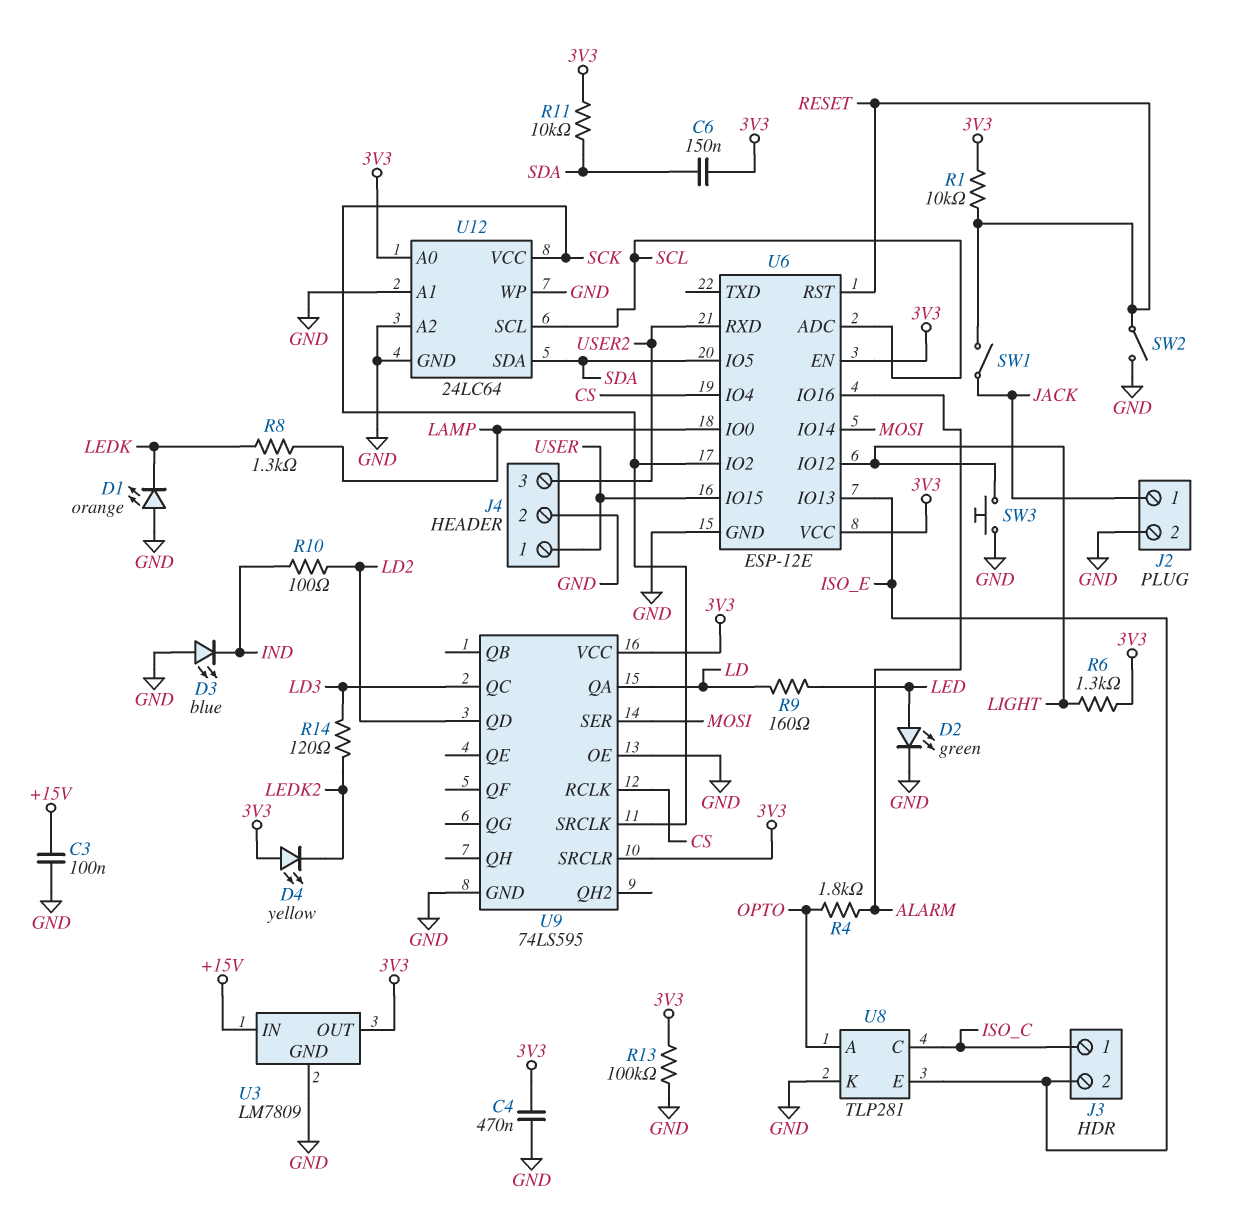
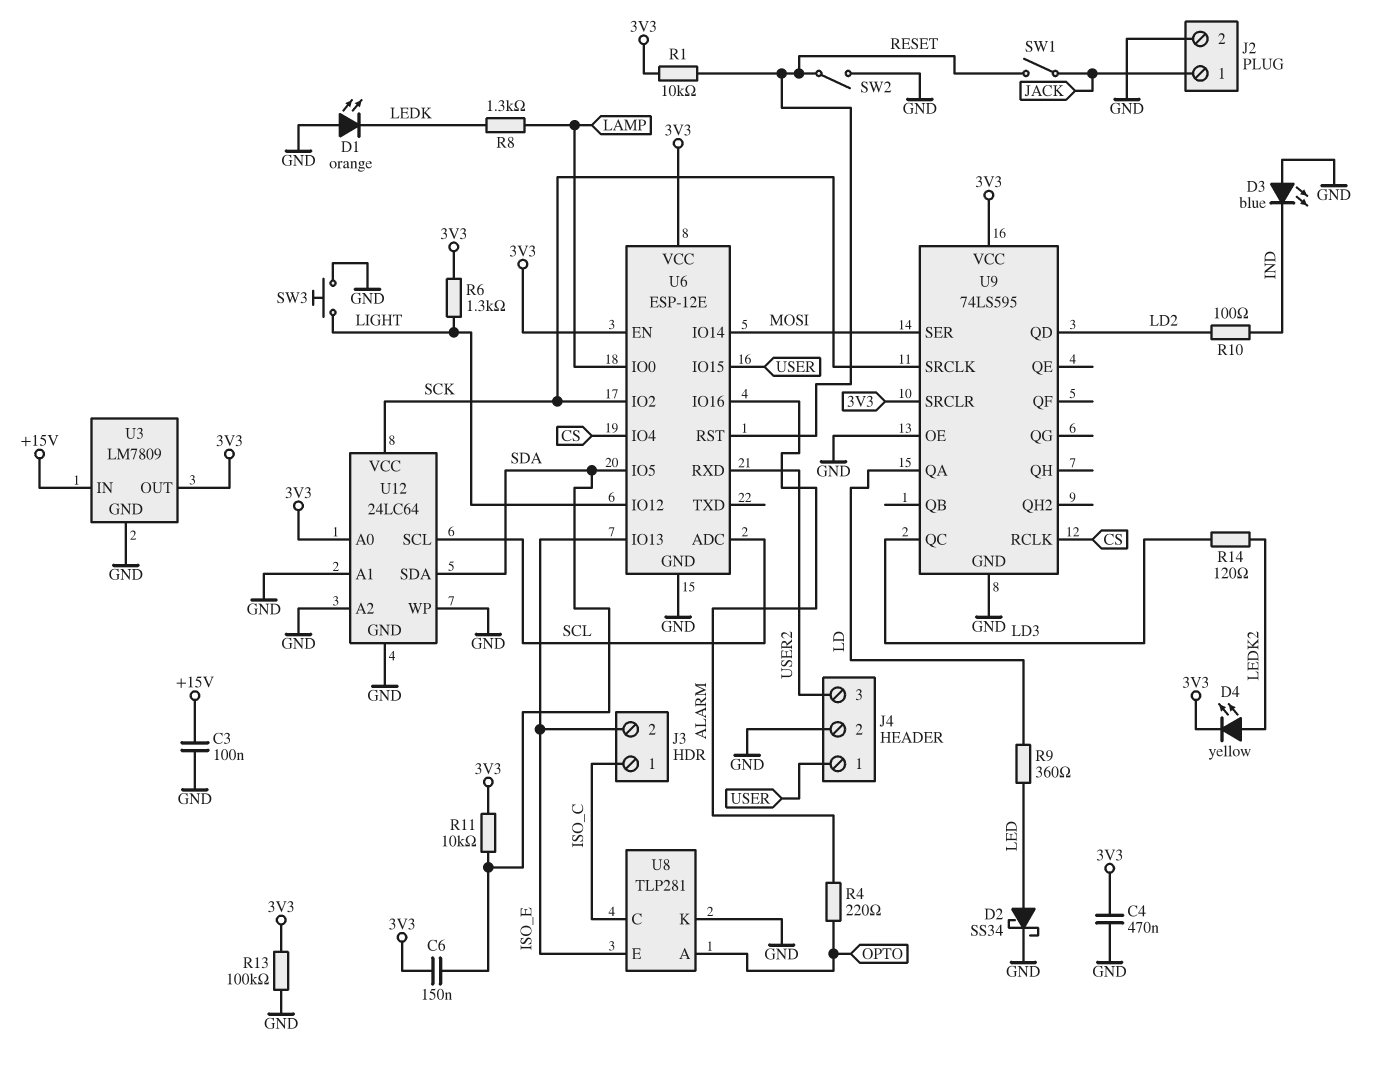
D2: LED green (A LED, K GND) -> schottky SS34 (A LED, K GND)
D4: LED yellow (A 3V3, K LEDK2) -> LED yellow (A LEDK2, K 3V3)
R4: 1.8k (ALARM, OPTO) -> 220 (ALARM, OPTO)
R9: 160 (LD, LED) -> 360 (LD, LED)

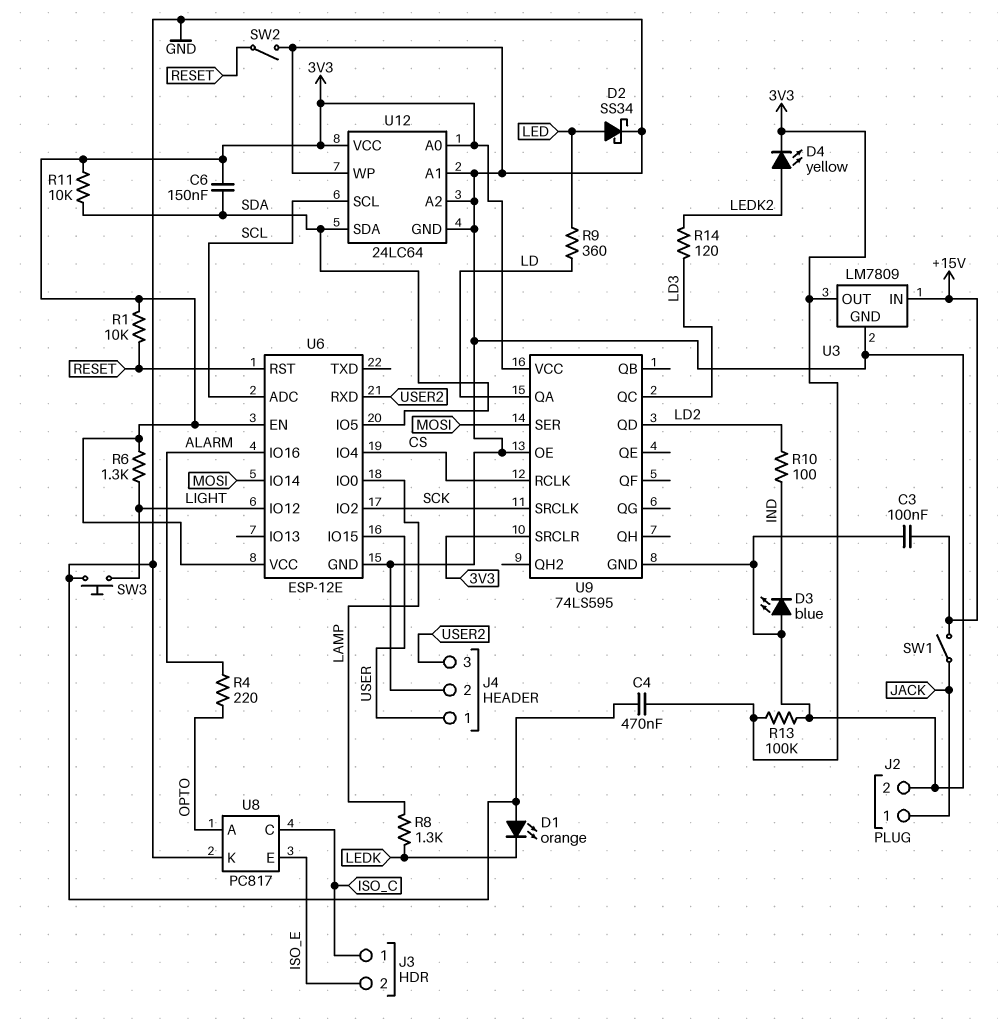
SW1: switch (JACK, RESET) -> switch (+15V, JACK)
U6 pin IO13: ISO_E -> none
U8: TLP281 -> PC817
U12 pin VCC: SCK -> 3V3

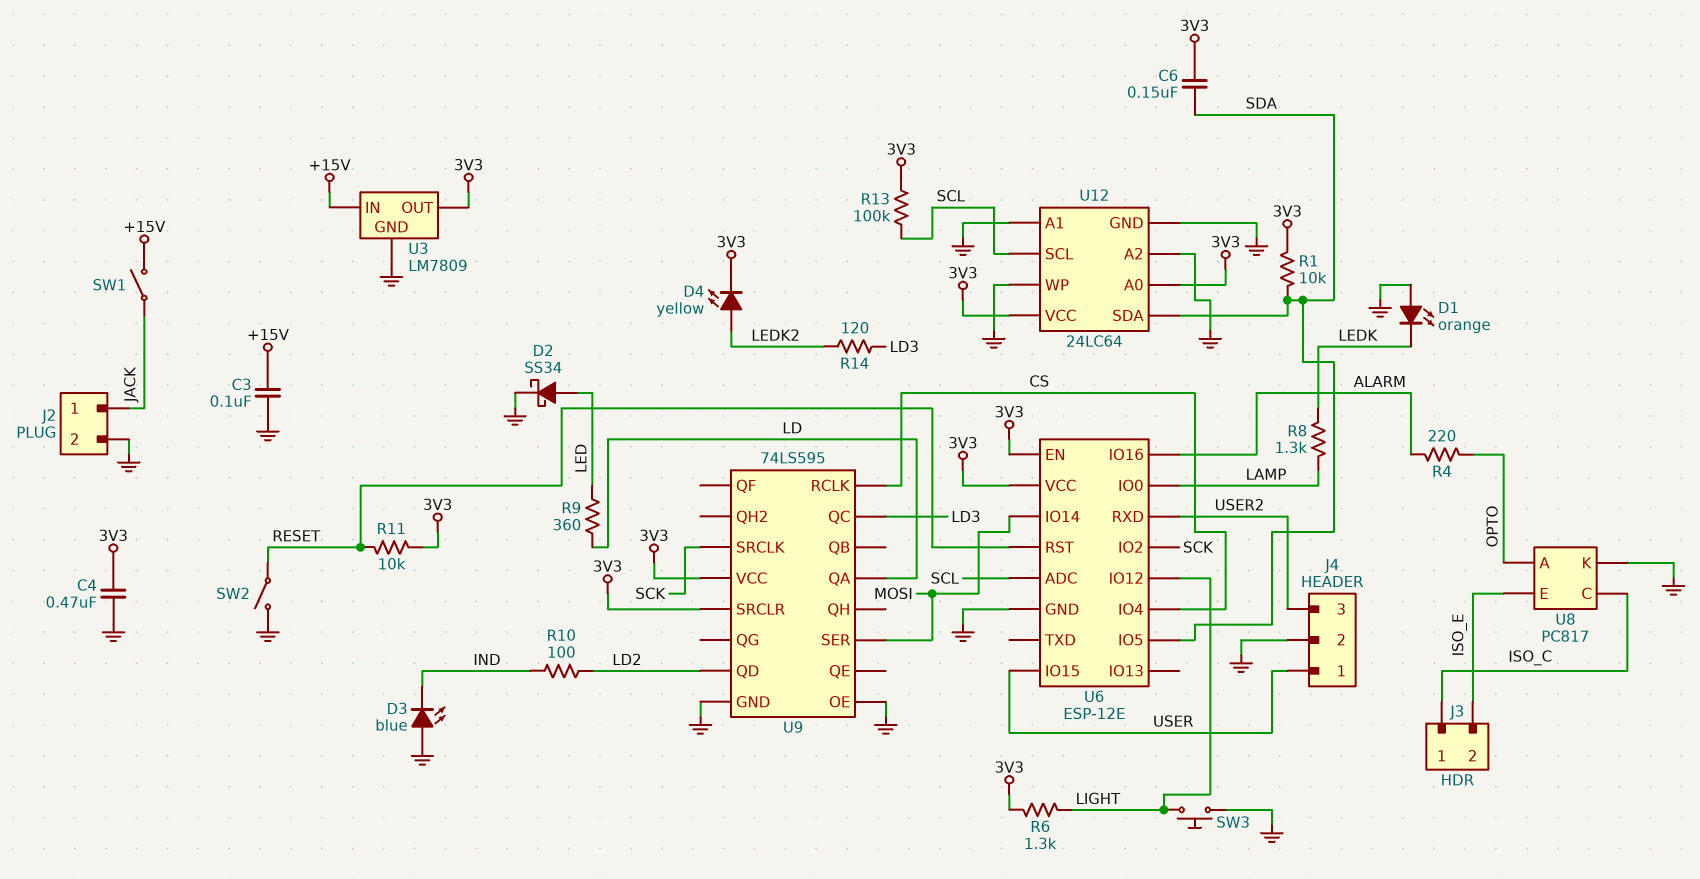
R1: 10k (3V3, RESET) -> 10k (3V3, SDA)
R11: 10k (3V3, SDA) -> 10k (3V3, RESET)
R13: 100k (3V3, GND) -> 100k (3V3, SCL)

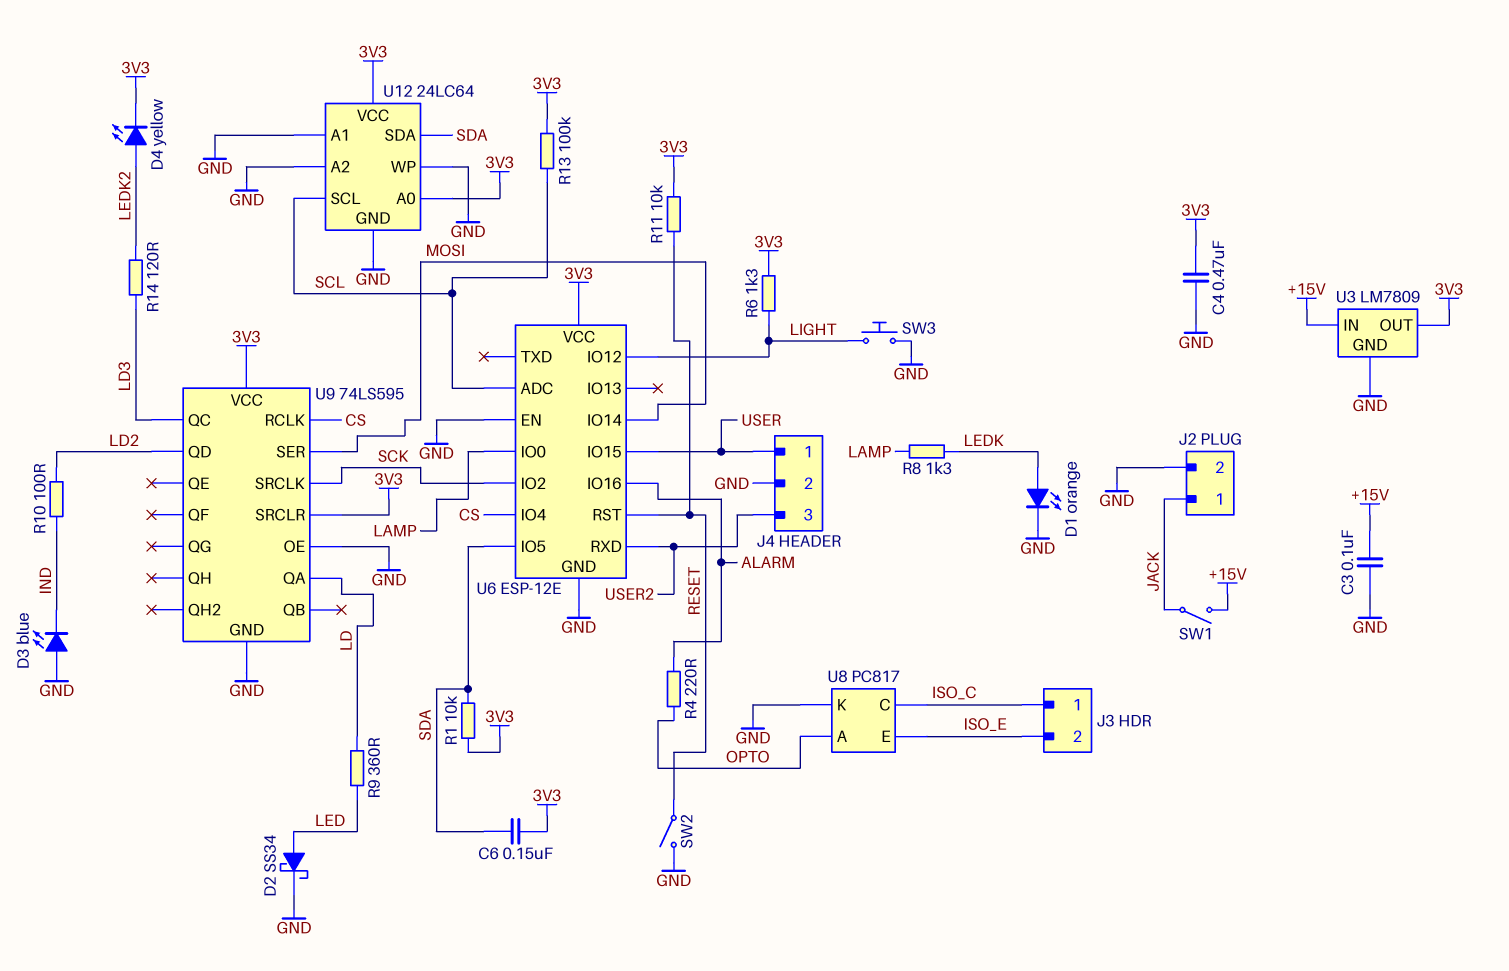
D1: LED orange (A GND, K LEDK) -> LED orange (A LEDK, K GND)
U6 pin EN: 3V3 -> GND

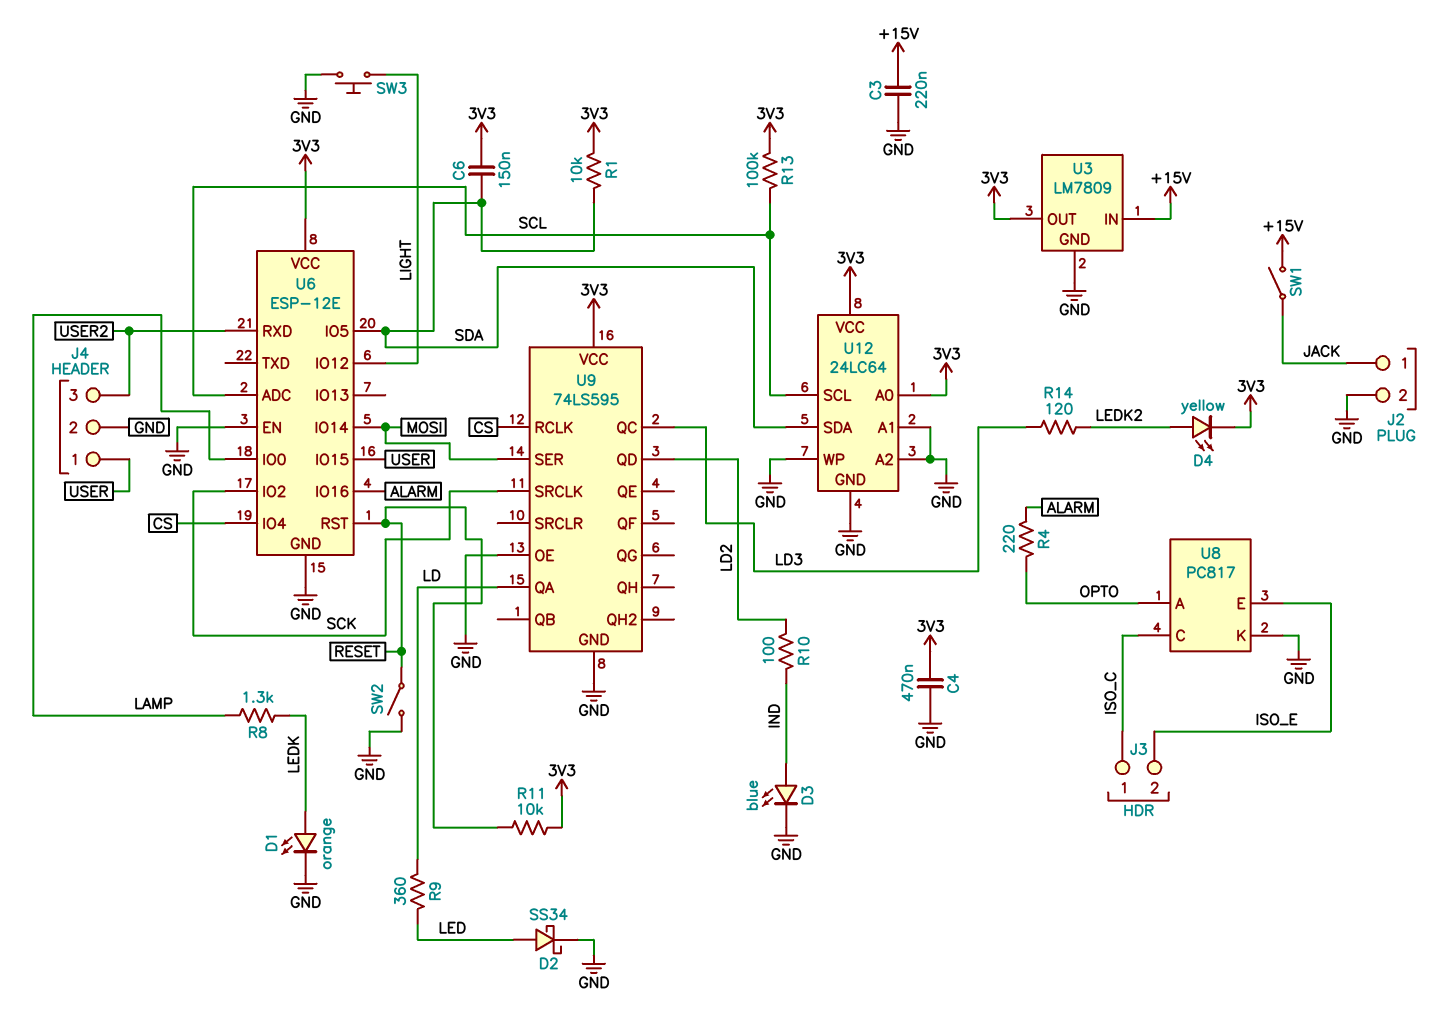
C3: 100nF (+15V, GND) -> 220nF (+15V, GND)
D3: LED blue (A GND, K IND) -> LED blue (A IND, K GND)
R6: 1.3k (3V3, LIGHT) -> none
U9 pin SRCLR: 3V3 -> none

